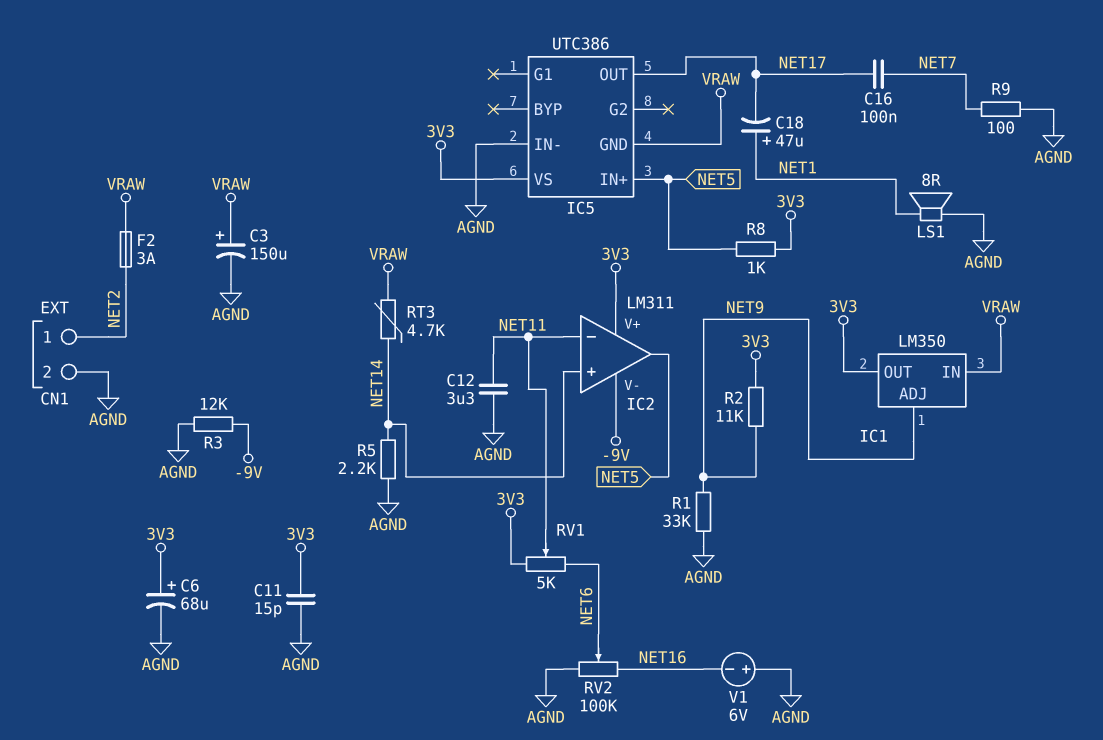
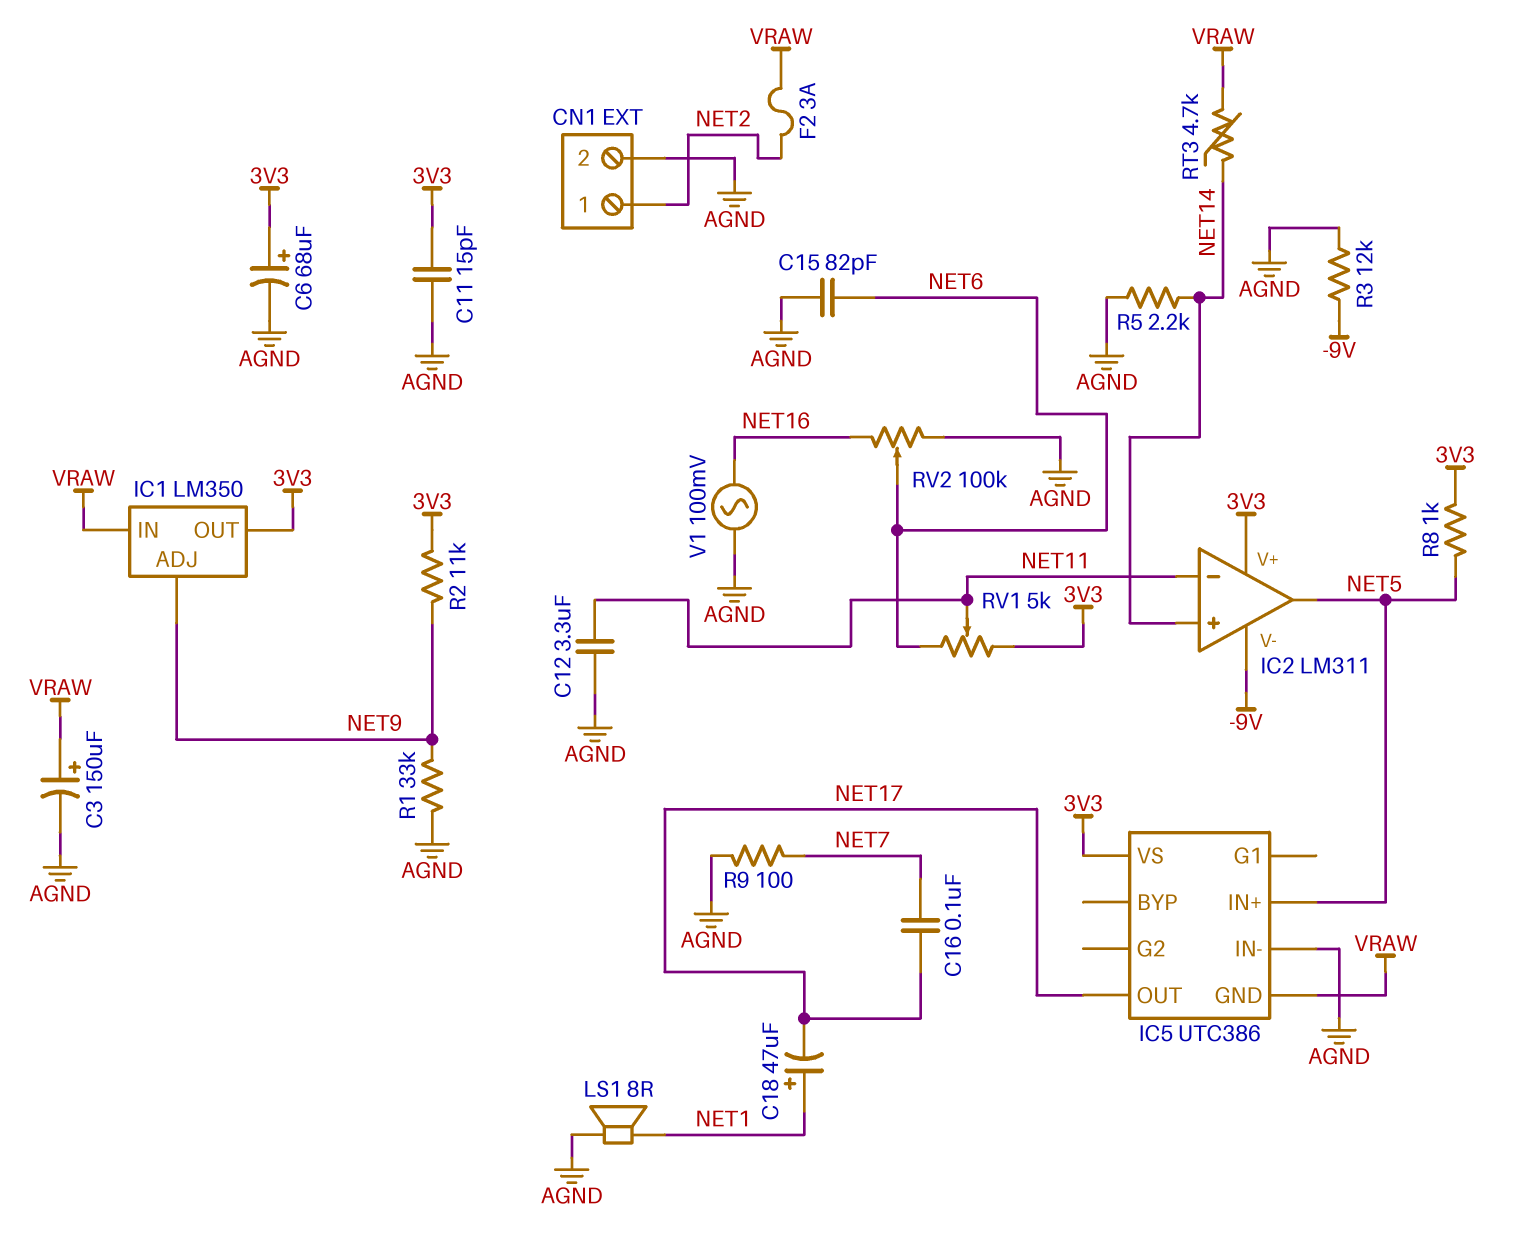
C15: none -> 82pF (AGND, NET6)
V1: 6V (plus AGND, minus NET16) -> AC 100mV (AGND, NET16)

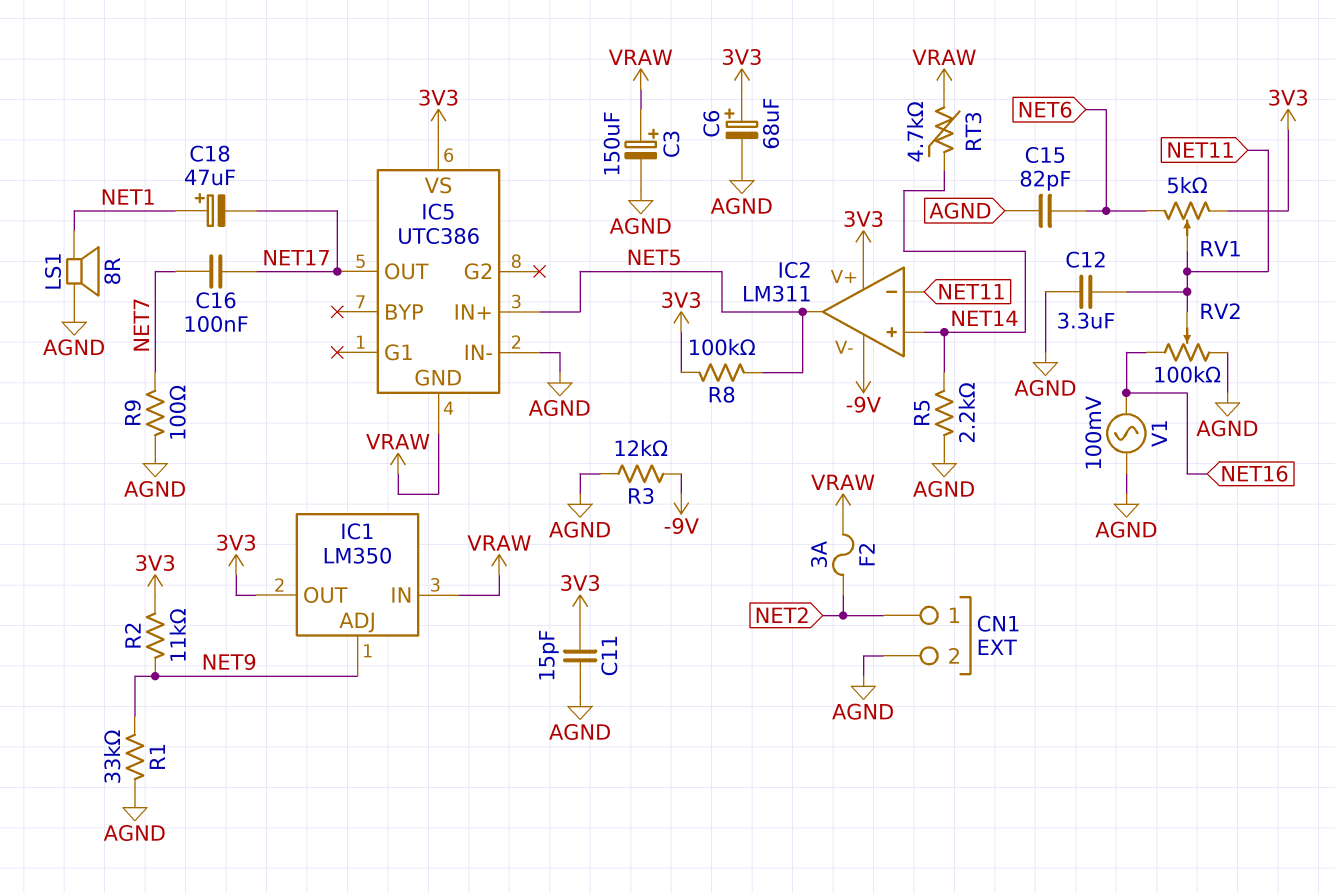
R8: 1k (3V3, NET5) -> 100k (3V3, NET5)
RV2: 100k (AGND, NET16, wiper NET6) -> 100k (AGND, NET16, wiper NET11)

